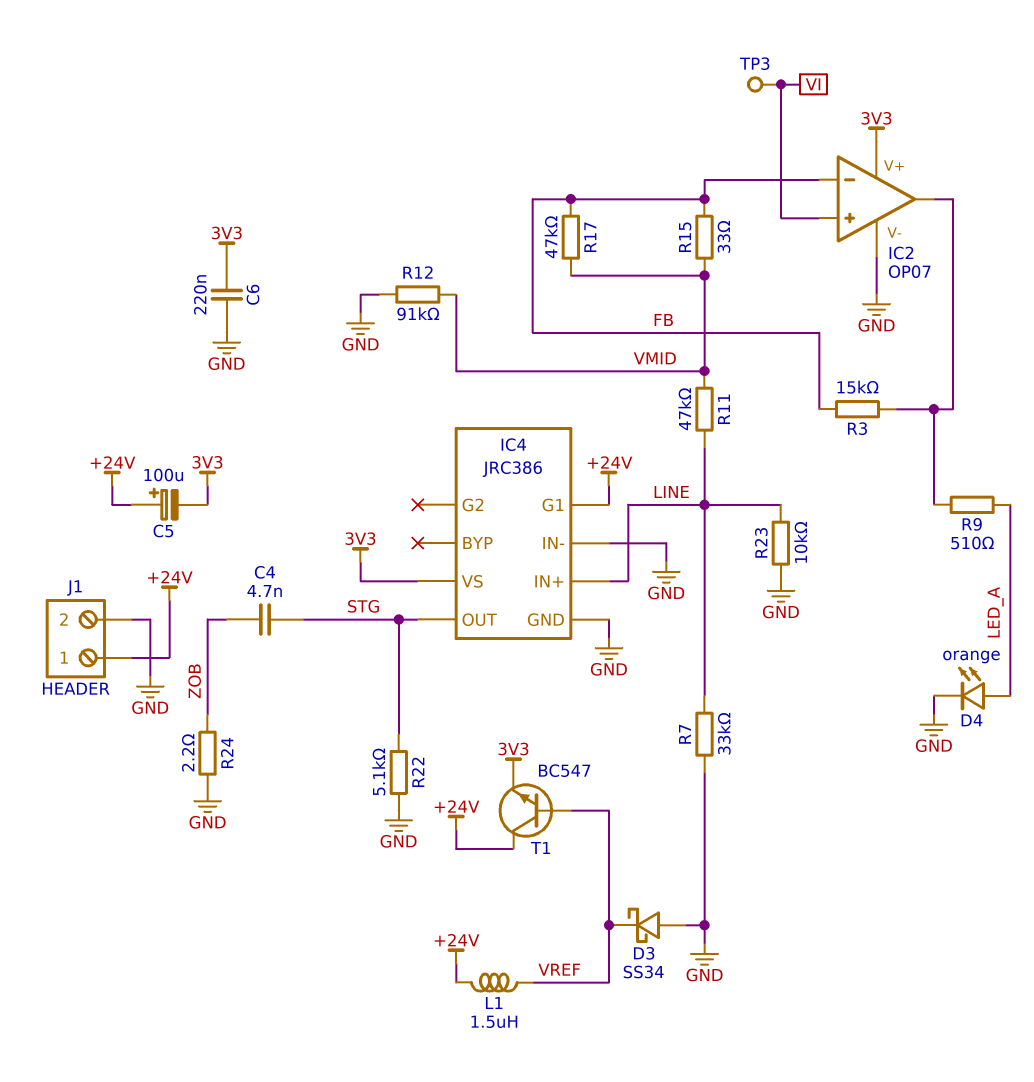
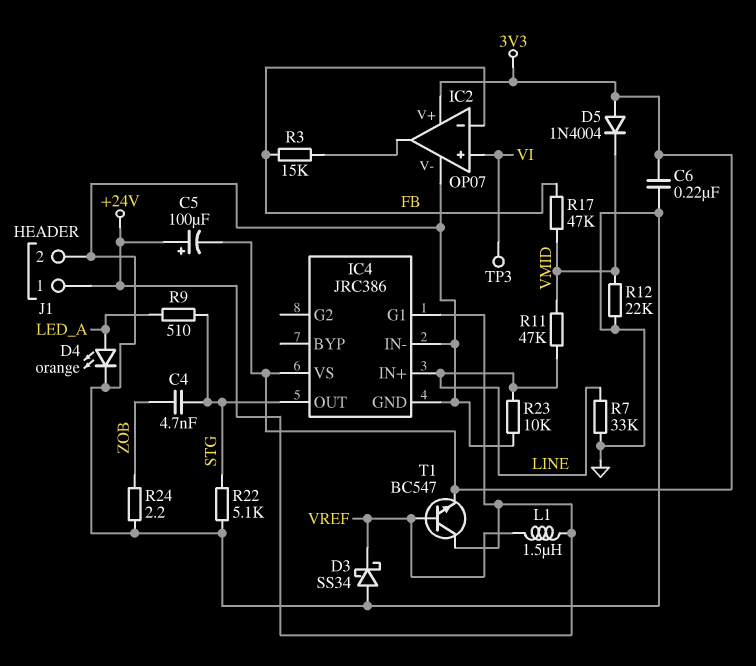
D5: none -> diode 1N4004 (A 3V3, K VMID)
R9: 510 (IC2/out, LED_A) -> 510 (LED_A, STG)
R12: 91k (GND, VMID) -> 22k (GND, VMID)
R15: 33 (FB, VMID) -> none

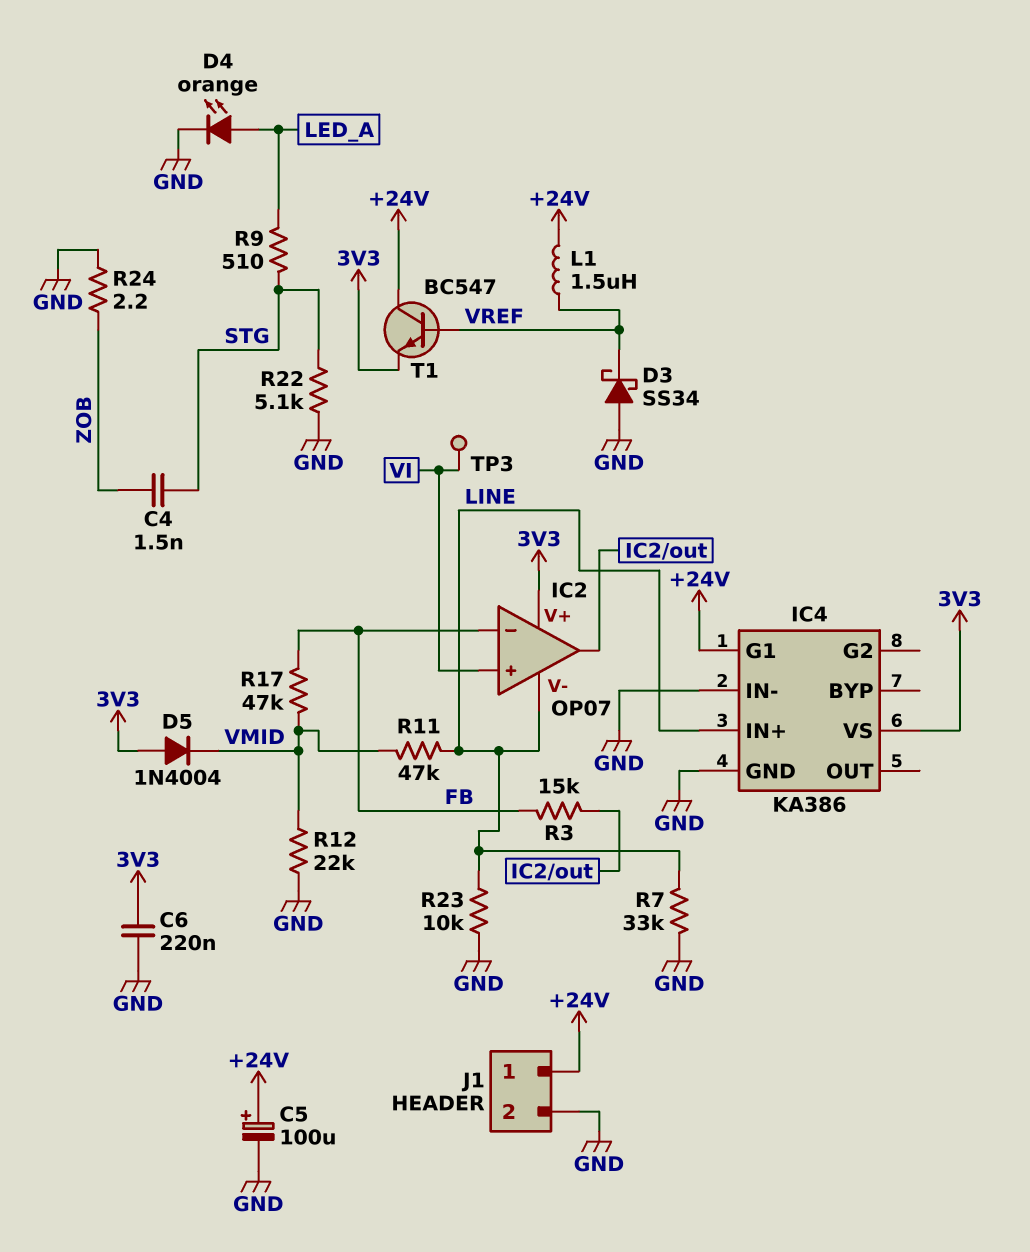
C4: 4.7nF (STG, ZOB) -> 1.5nF (STG, ZOB)
C5: 100uF (plus +24V, minus 3V3) -> 100uF (plus +24V, minus GND)
IC2 pin V-: GND -> LINE
IC4: JRC386 -> KA386
IC4 pin OUT: STG -> none

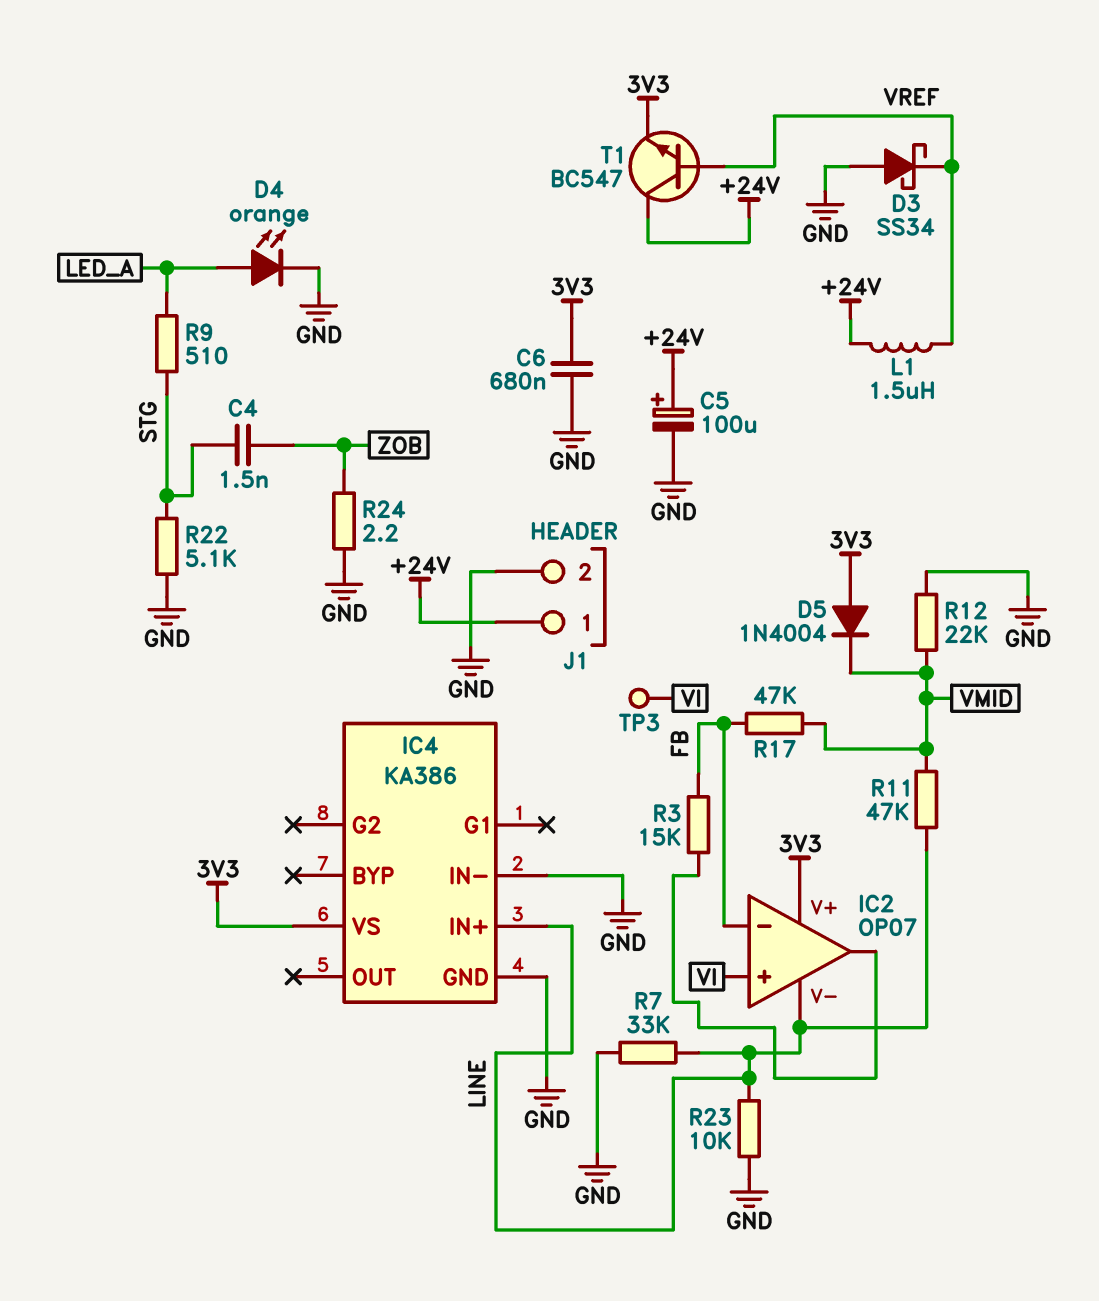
C6: 220nF (3V3, GND) -> 680nF (3V3, GND)
IC4 pin G1: +24V -> none

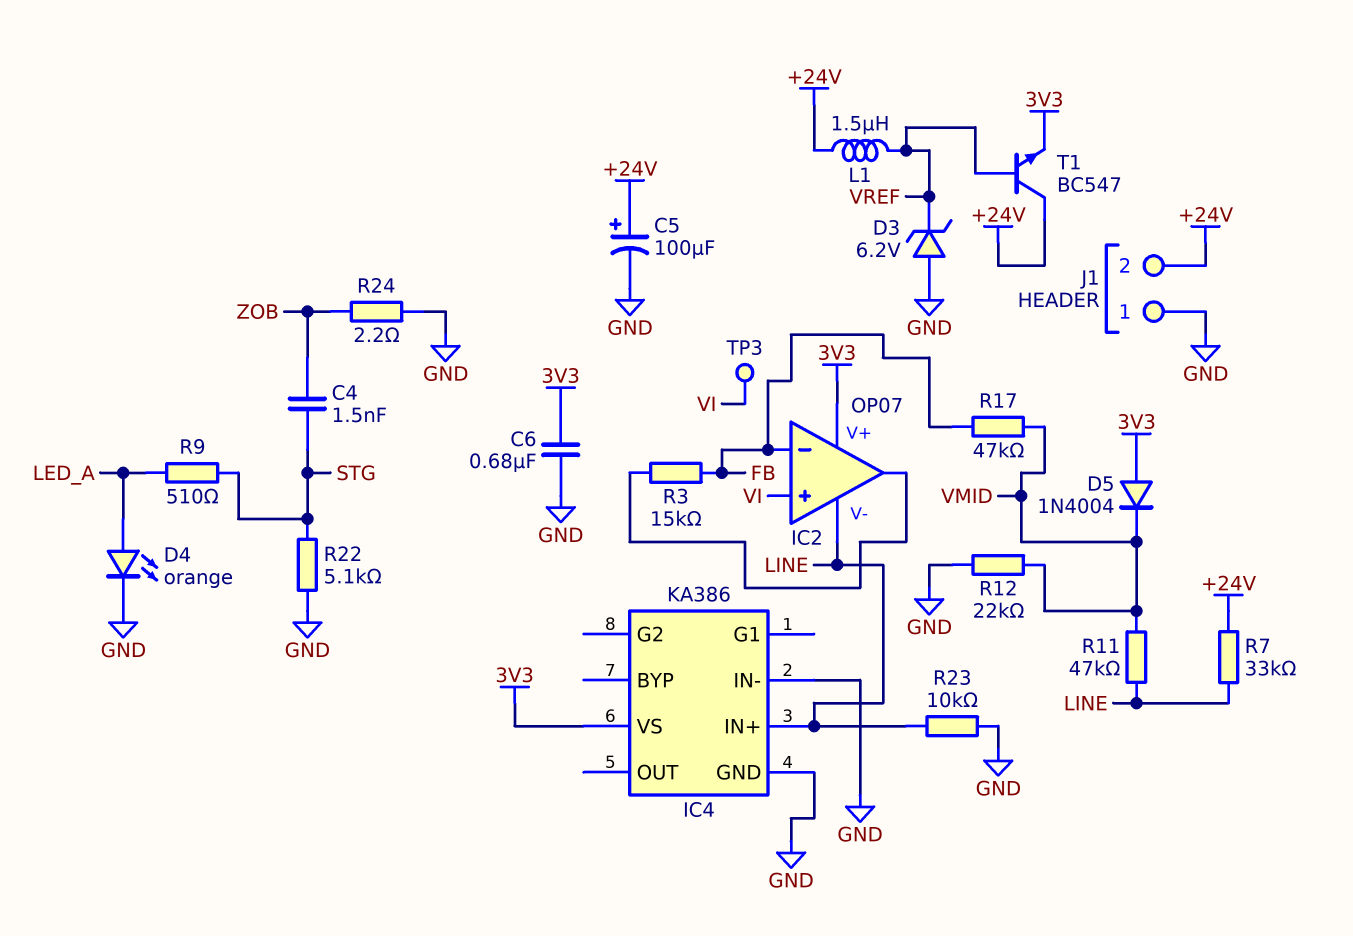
D3: schottky SS34 (A GND, K VREF) -> zener 6.2V (A GND, K VREF)
J1 pin 1: +24V -> GND
J1 pin 2: GND -> +24V
R7: 33k (GND, LINE) -> 33k (+24V, LINE)

